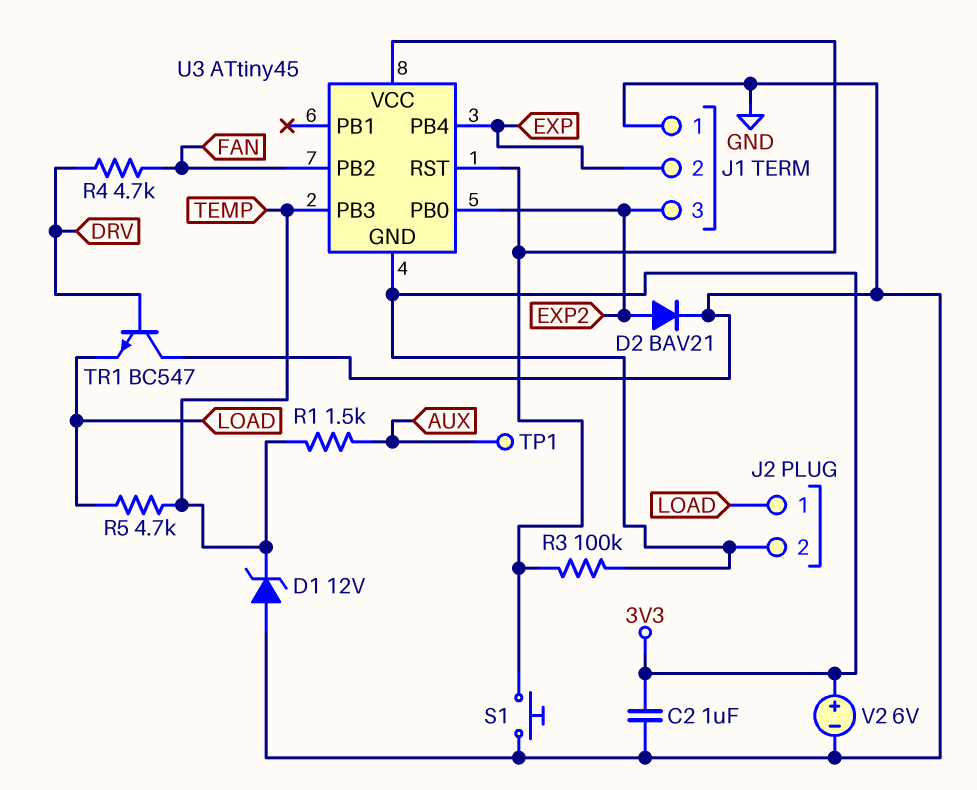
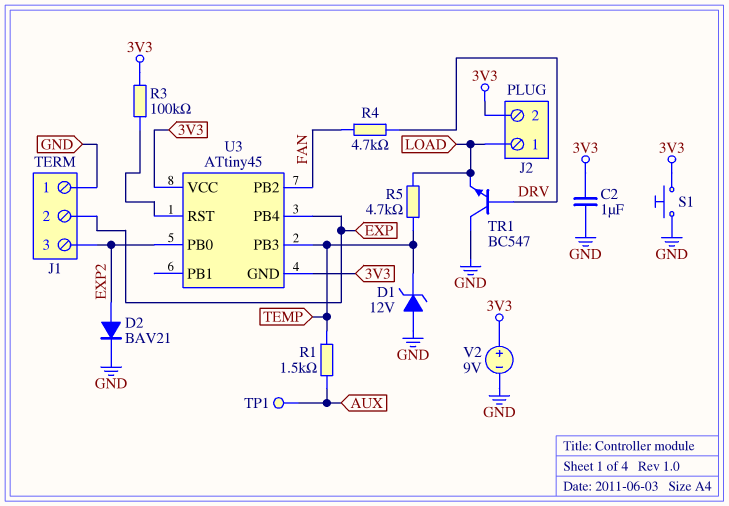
S1: button (GND, U3/RST) -> button (3V3, GND)
U3 pin VCC: U3/RST -> 3V3
V2: 6V (plus 3V3, minus GND) -> 9V (plus 3V3, minus GND)

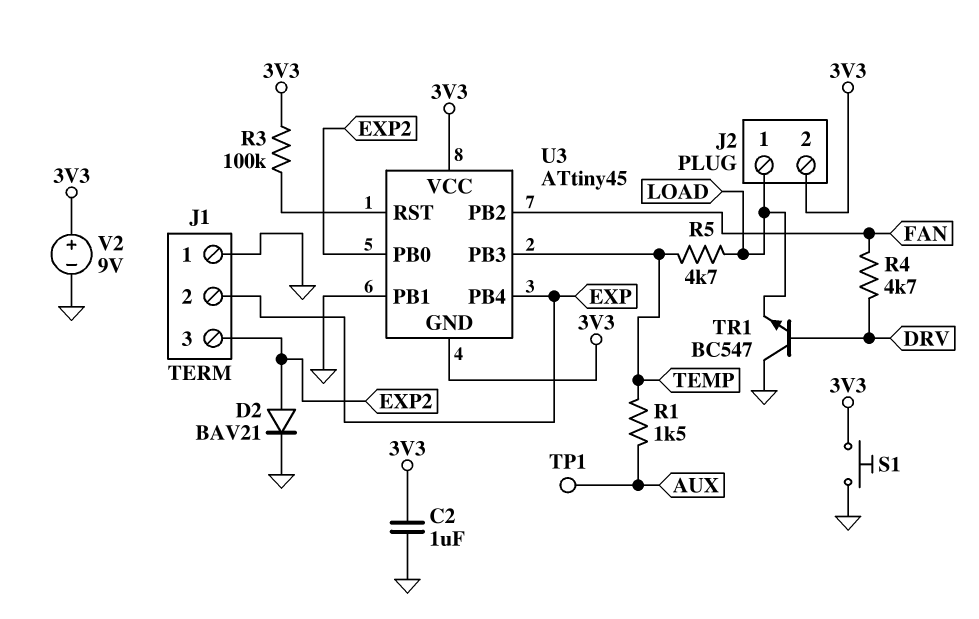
D1: zener 12V (A GND, K TEMP) -> none
U3 pin PB1: none -> GND

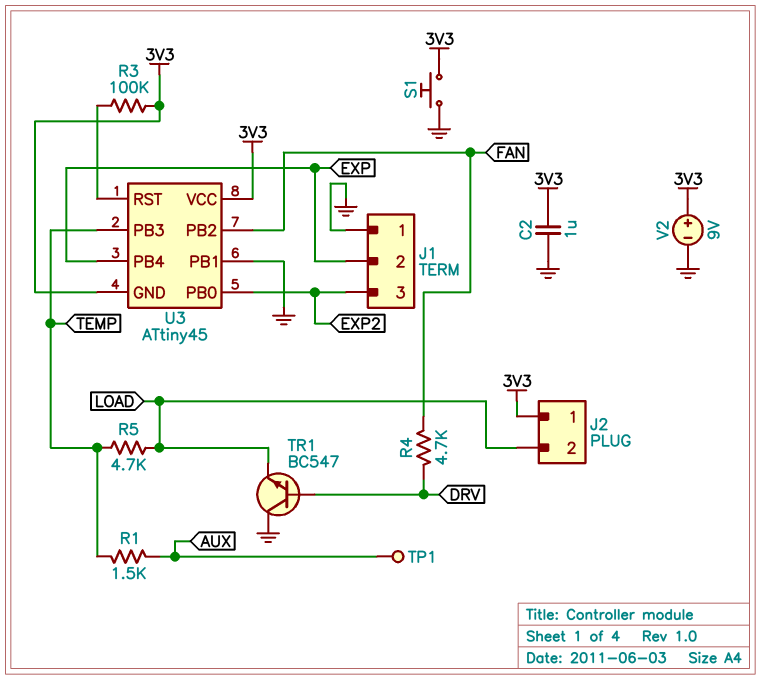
D2: diode BAV21 (A EXP2, K GND) -> none
J2 pin 1: LOAD -> 3V3
J2 pin 2: 3V3 -> LOAD

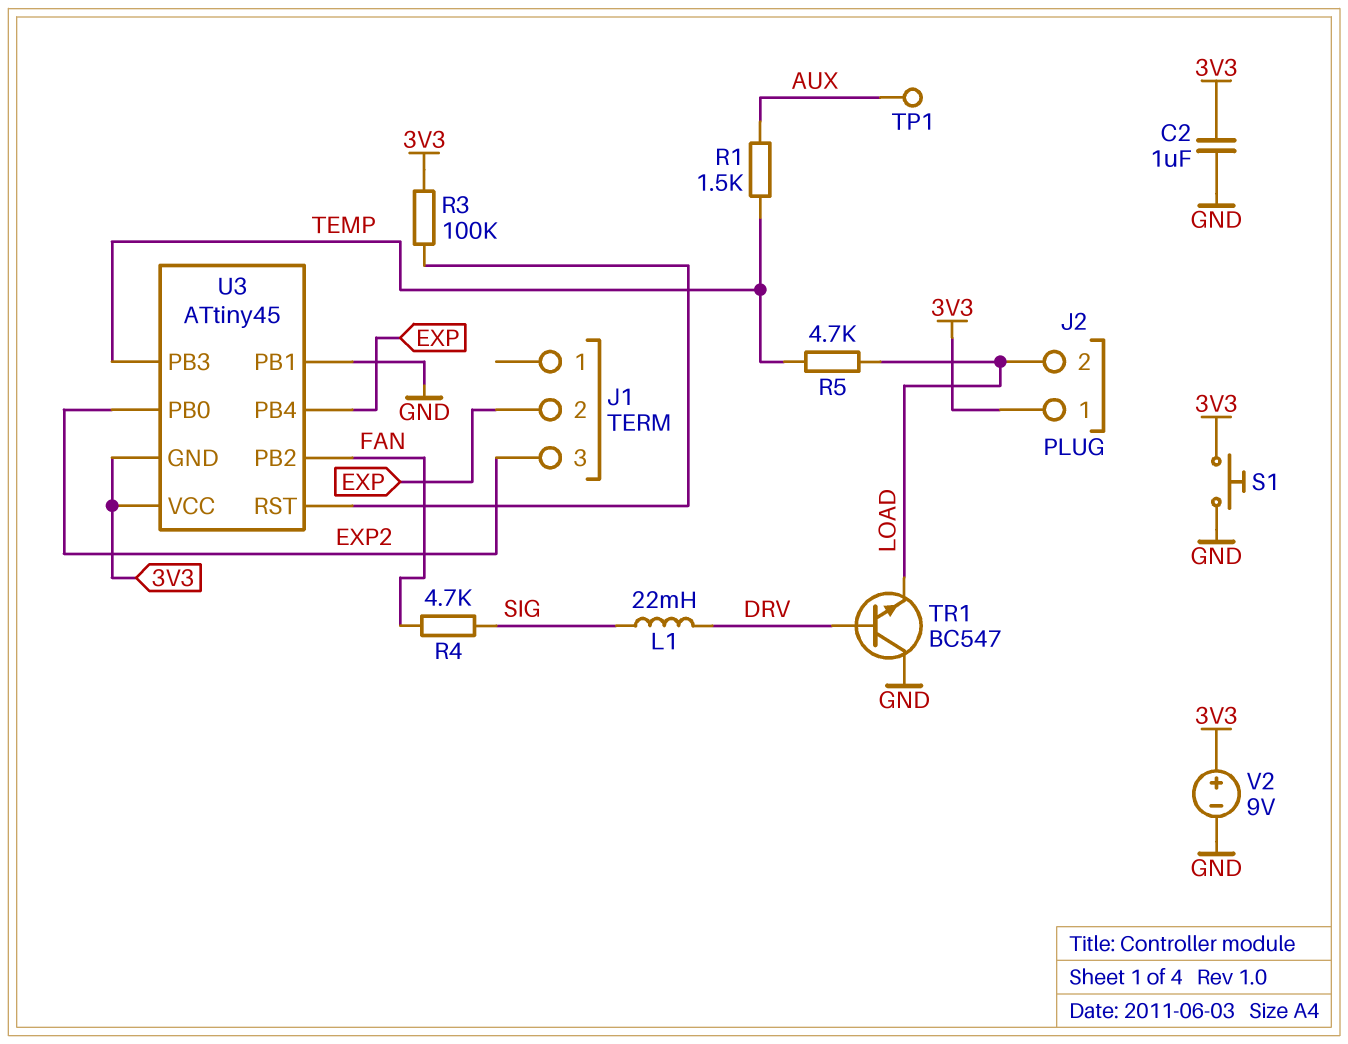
J1 pin 1: GND -> none
L1: none -> 22mH (DRV, SIG)
R4: 4.7k (DRV, FAN) -> 4.7k (FAN, SIG)

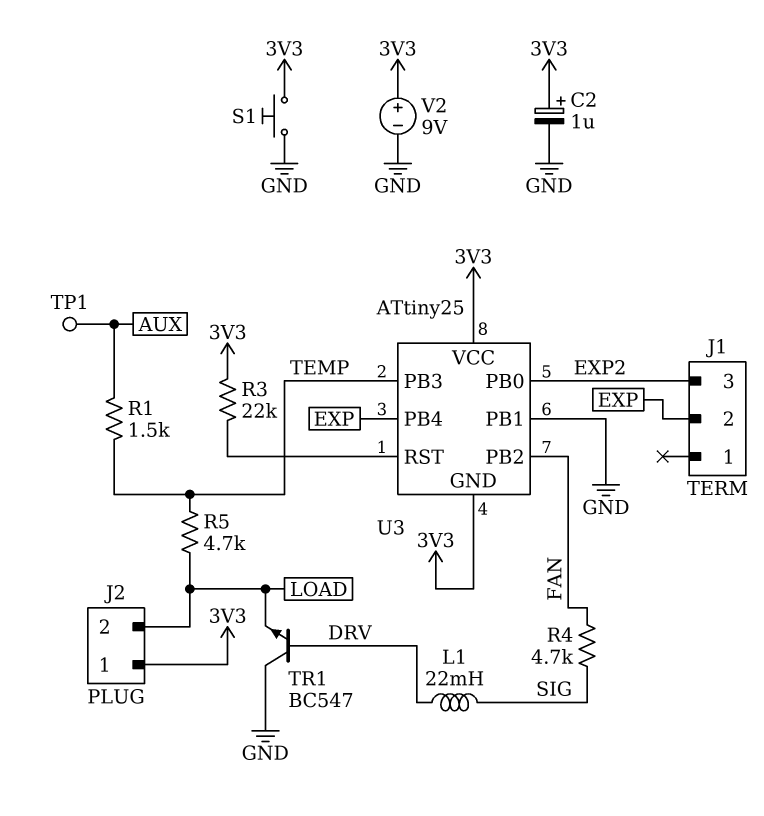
C2: 1uF (3V3, GND) -> 1uF (plus 3V3, minus GND)
R3: 100k (3V3, U3/RST) -> 22k (3V3, U3/RST)
U3: ATtiny45 -> ATtiny25

